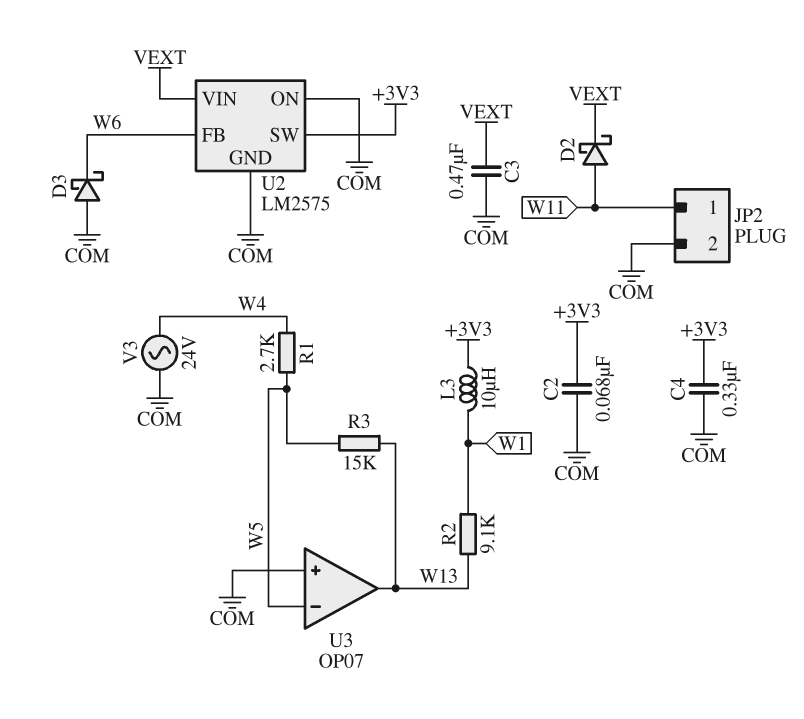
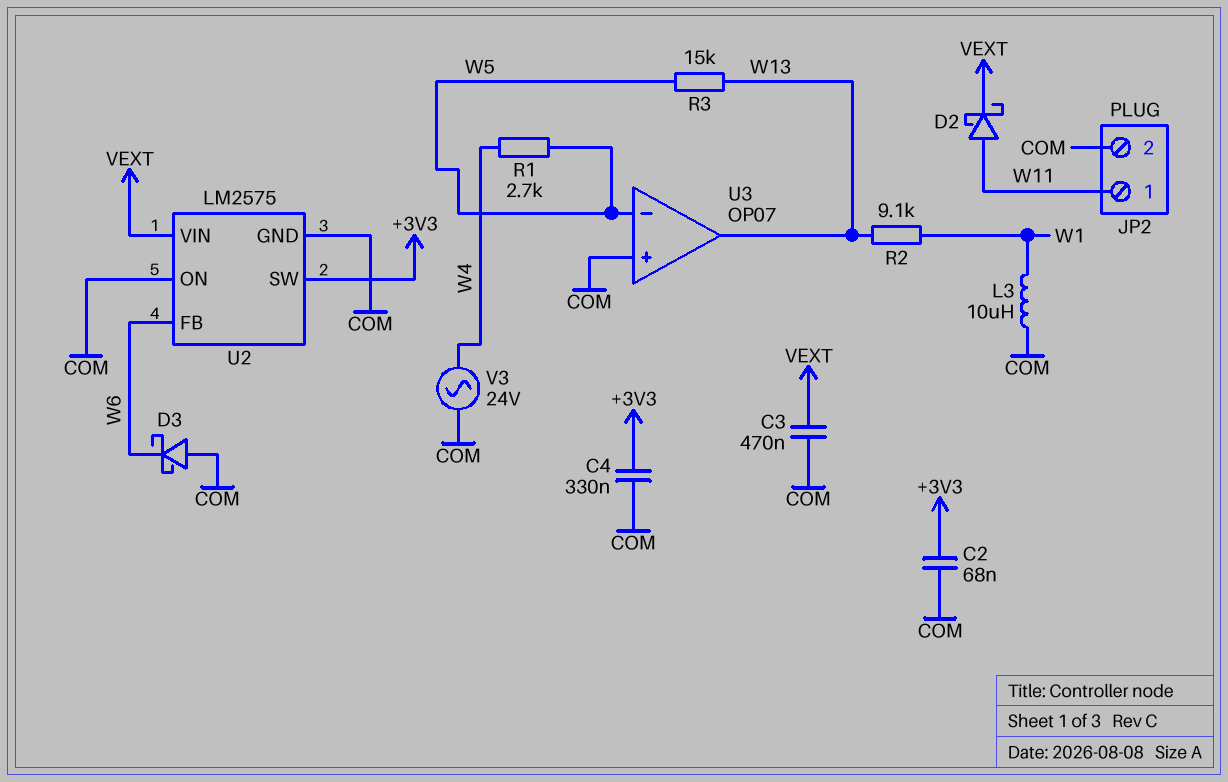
L3: 10uH (+3V3, W1) -> 10uH (COM, W1)

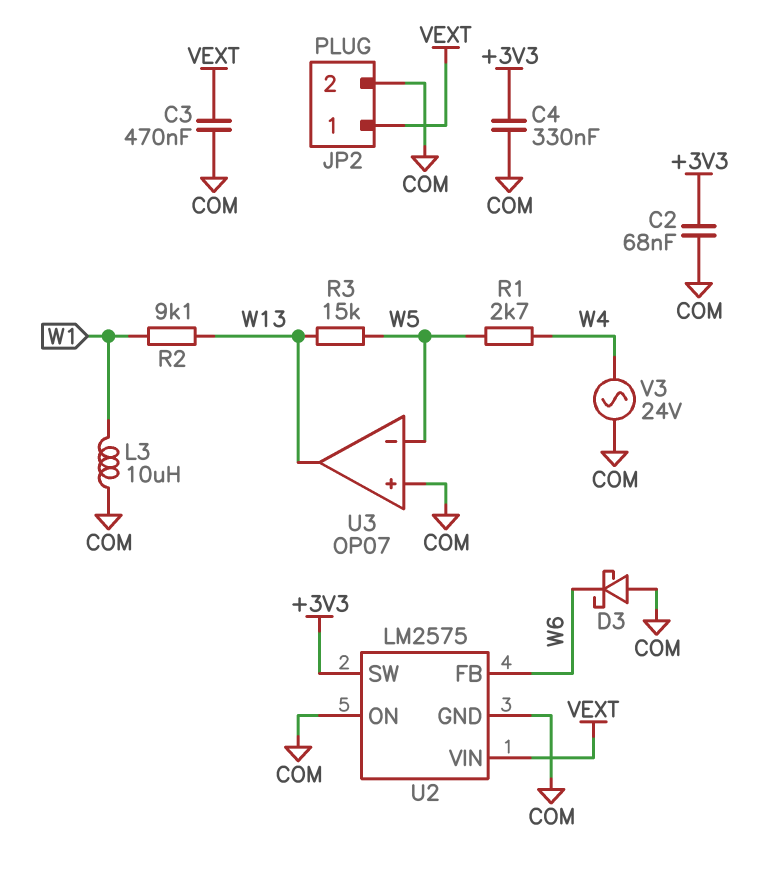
D2: schottky (A W11, K VEXT) -> none
JP2 pin 1: W11 -> VEXT

